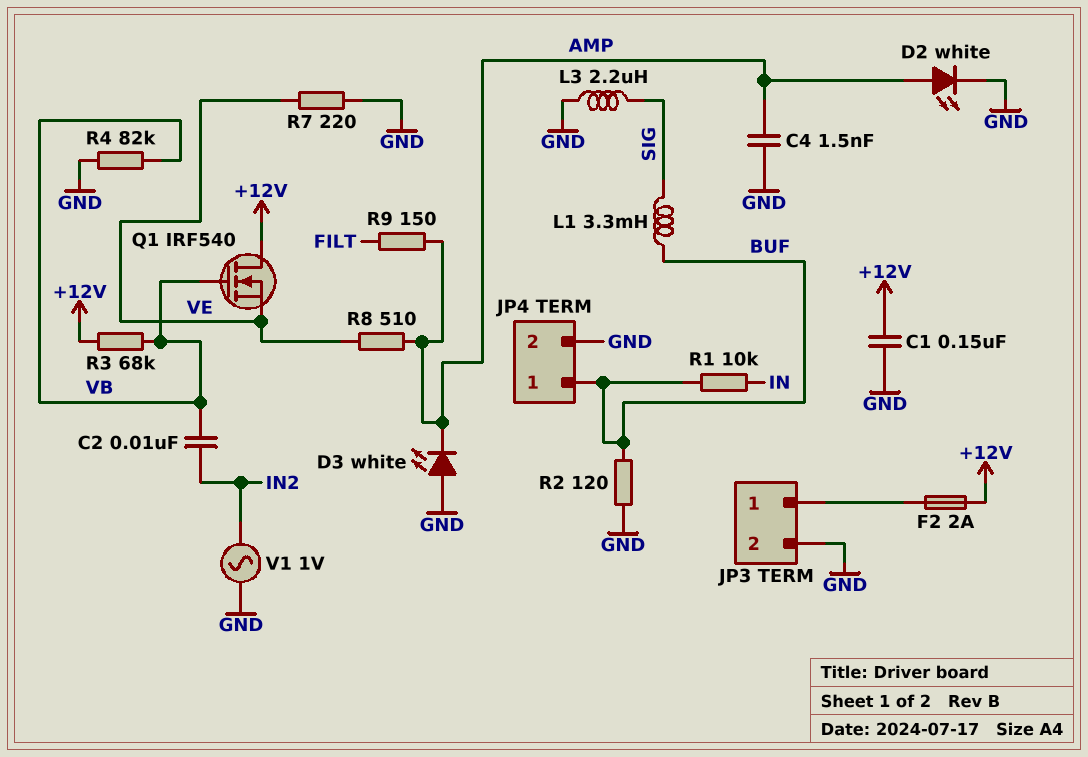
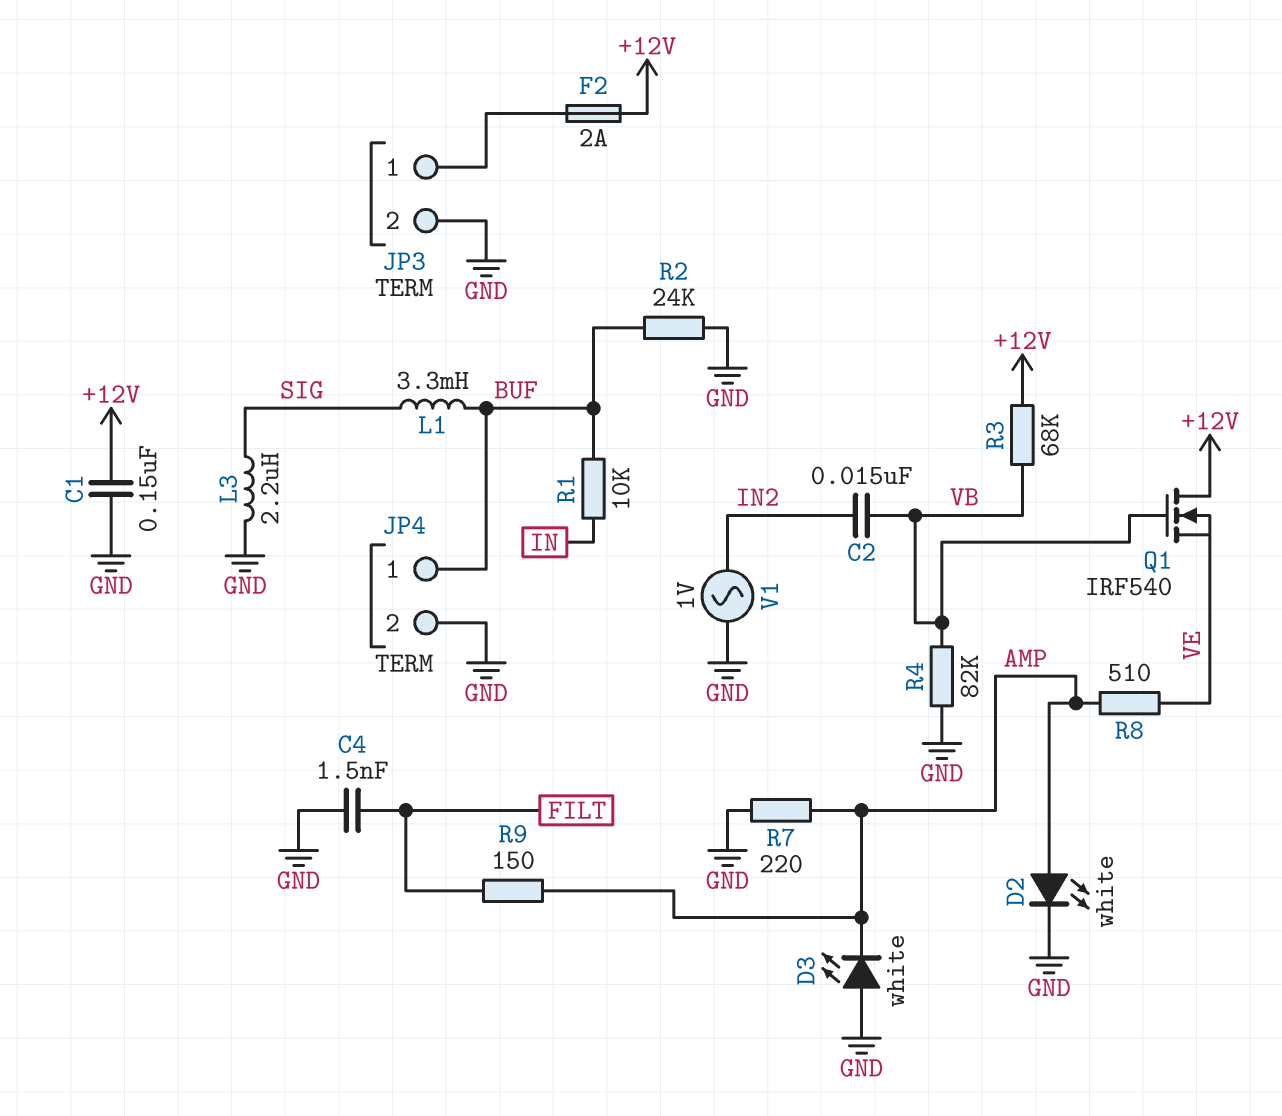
C2: 10nF (IN2, VB) -> 15nF (IN2, VB)
C4: 1.5nF (AMP, GND) -> 1.5nF (FILT, GND)
R2: 120 (BUF, GND) -> 24k (BUF, GND)
R7: 220 (GND, VE) -> 220 (AMP, GND)

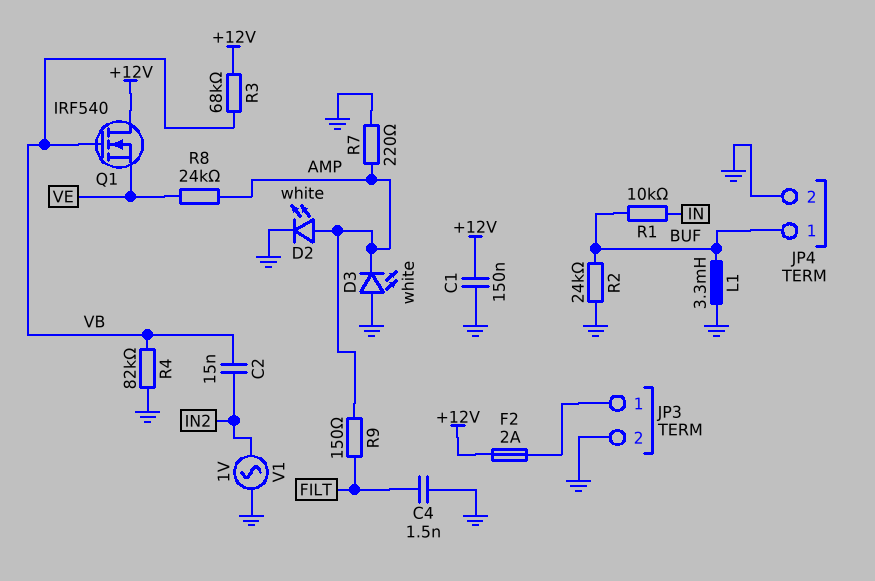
L1: 3.3mH (BUF, SIG) -> 3.3mH (BUF, GND)
L3: 2.2uH (GND, SIG) -> none
R8: 510 (AMP, VE) -> 24k (AMP, VE)

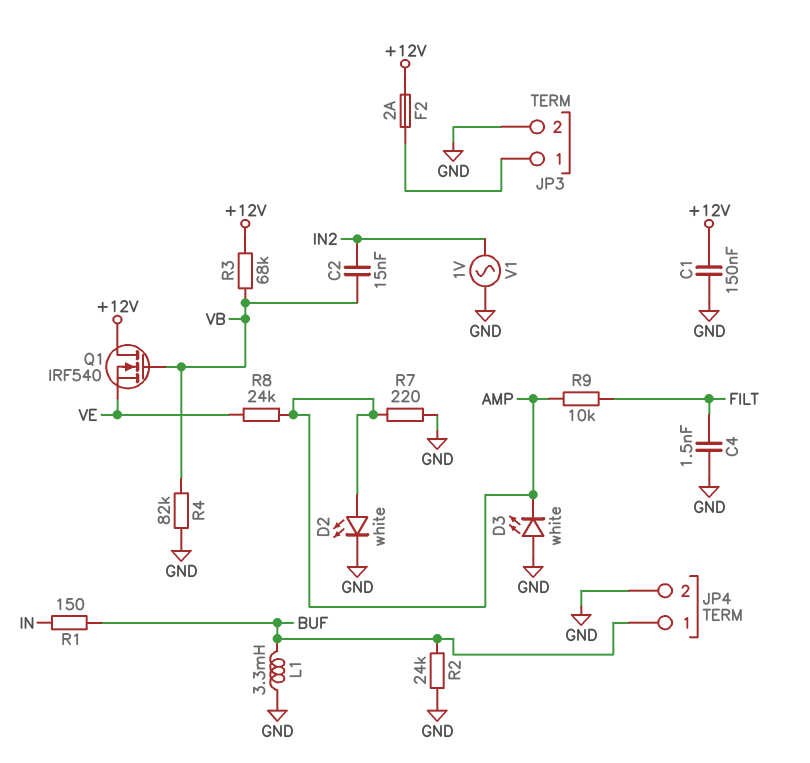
R1: 10k (BUF, IN) -> 150 (BUF, IN)
R9: 150 (AMP, FILT) -> 10k (AMP, FILT)

